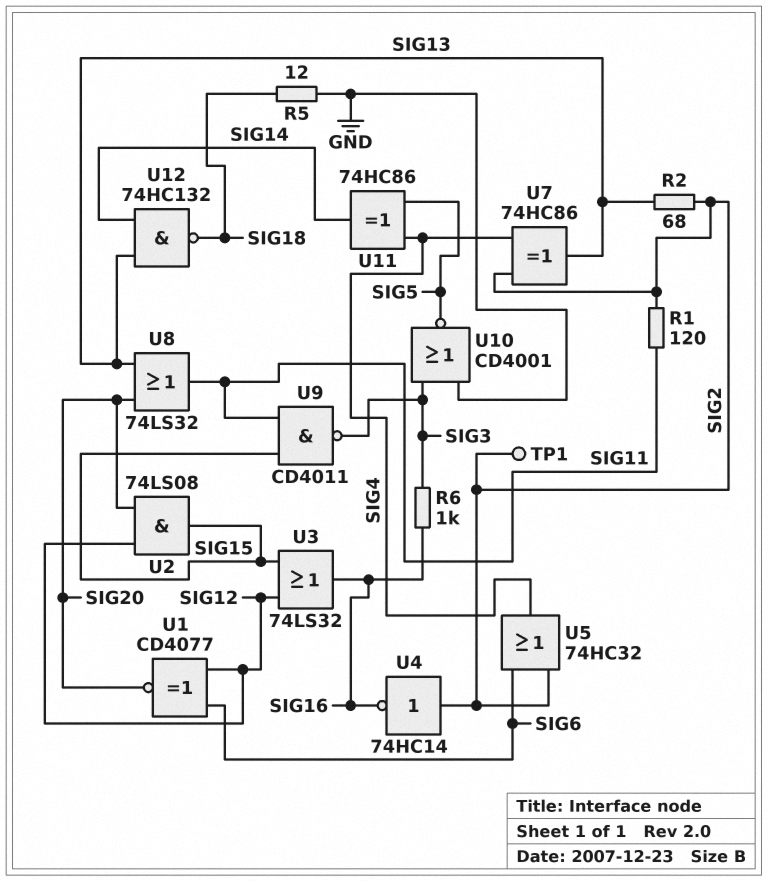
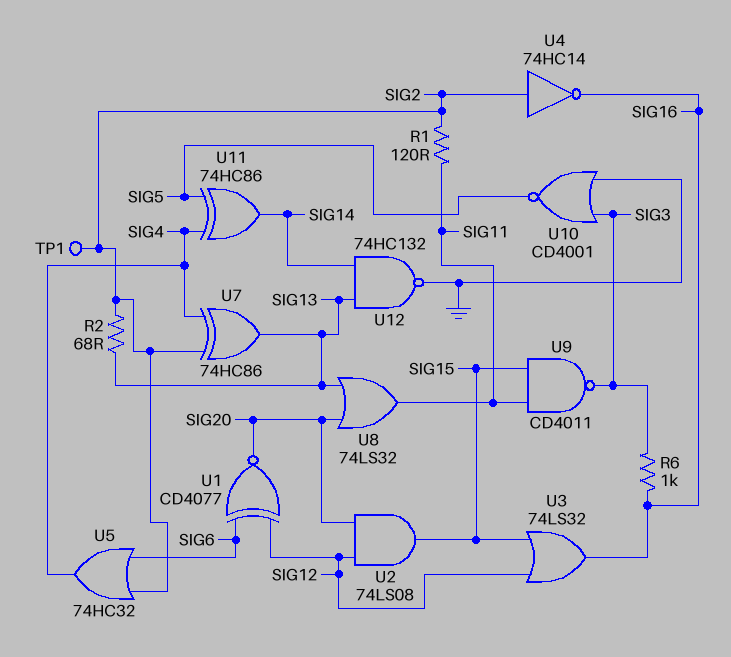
R5: 12 (GND, SIG18) -> none
U12: NAND 74HC132 (in SIG13, in SIG14, out SIG18) -> NAND 74HC132 (in SIG13, in SIG14, out GND)

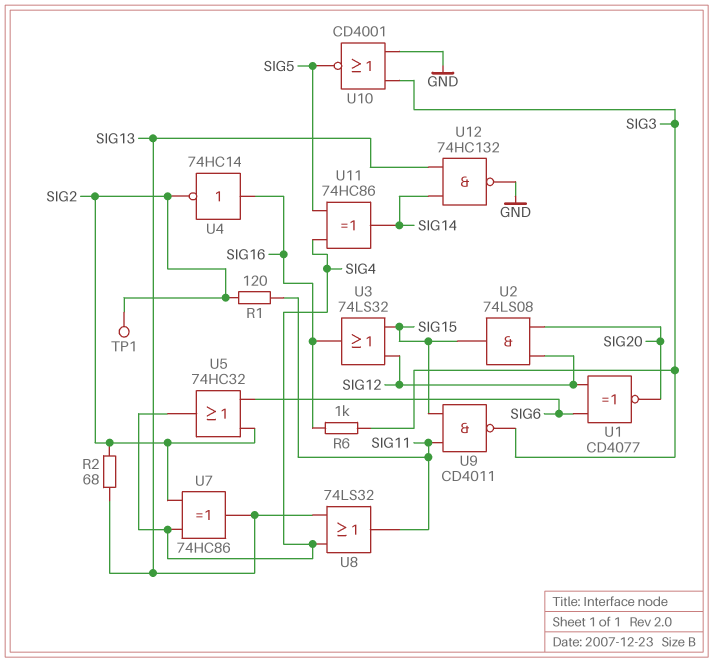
U4: NOT 74HC14 (in SIG2, out SIG16) -> NOT 74HC14 (in SIG16, out SIG2)
U8: OR 74LS32 (in SIG13, in SIG20, out SIG11) -> OR 74LS32 (in SIG4, in SIG13, out SIG11)

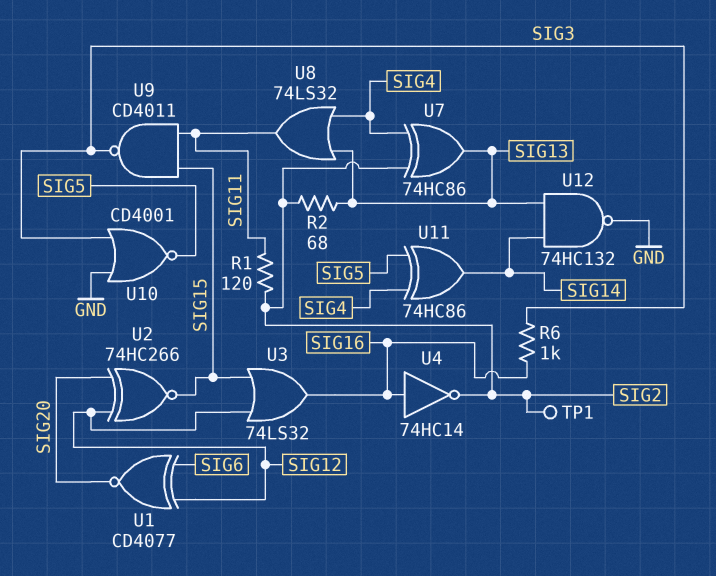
U2: AND 74LS08 (in SIG12, in SIG20, out SIG15) -> XNOR 74HC266 (in SIG12, in SIG20, out SIG15)
U5: OR 74HC32 (in SIG2, in SIG6, out SIG4) -> none

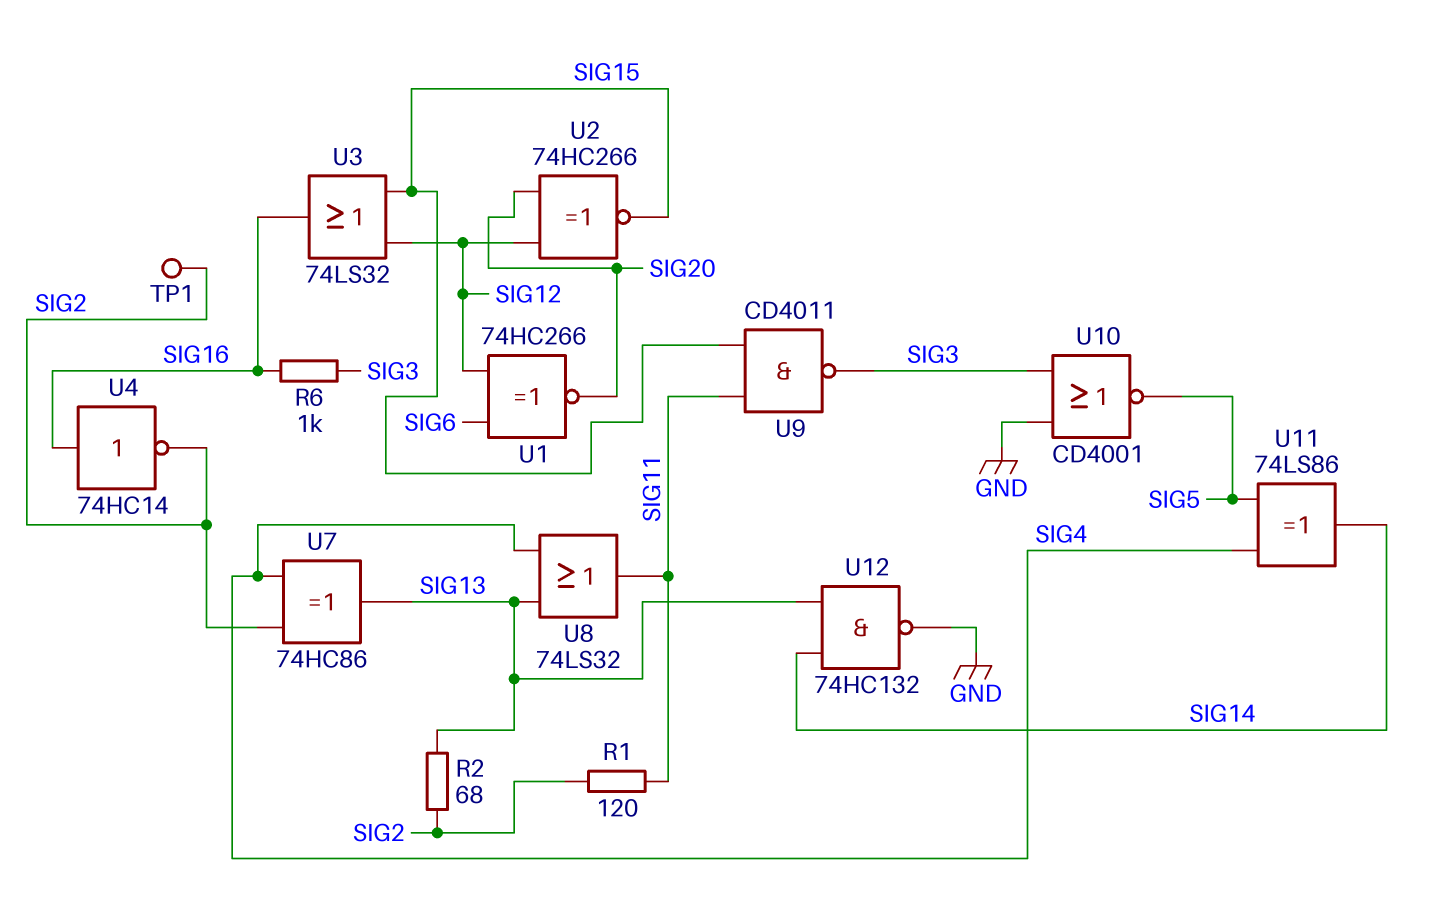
U1: XNOR CD4077 (in SIG6, in SIG12, out SIG20) -> XNOR 74HC266 (in SIG6, in SIG12, out SIG20)
U11: XOR 74HC86 (in SIG4, in SIG5, out SIG14) -> XOR 74LS86 (in SIG4, in SIG5, out SIG14)

